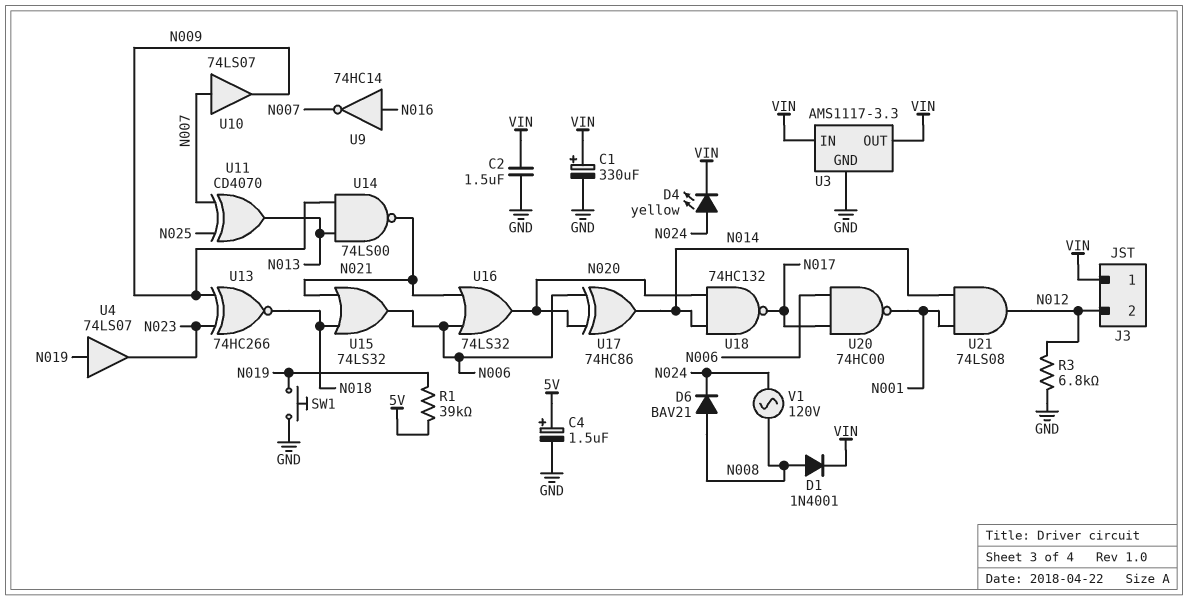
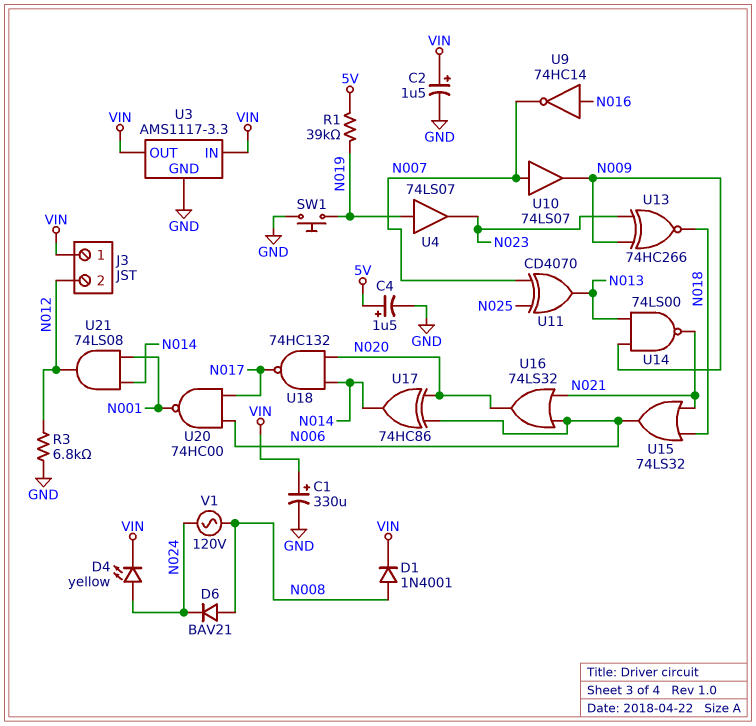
C2: 1.5uF (GND, VIN) -> 1.5uF (plus VIN, minus GND)

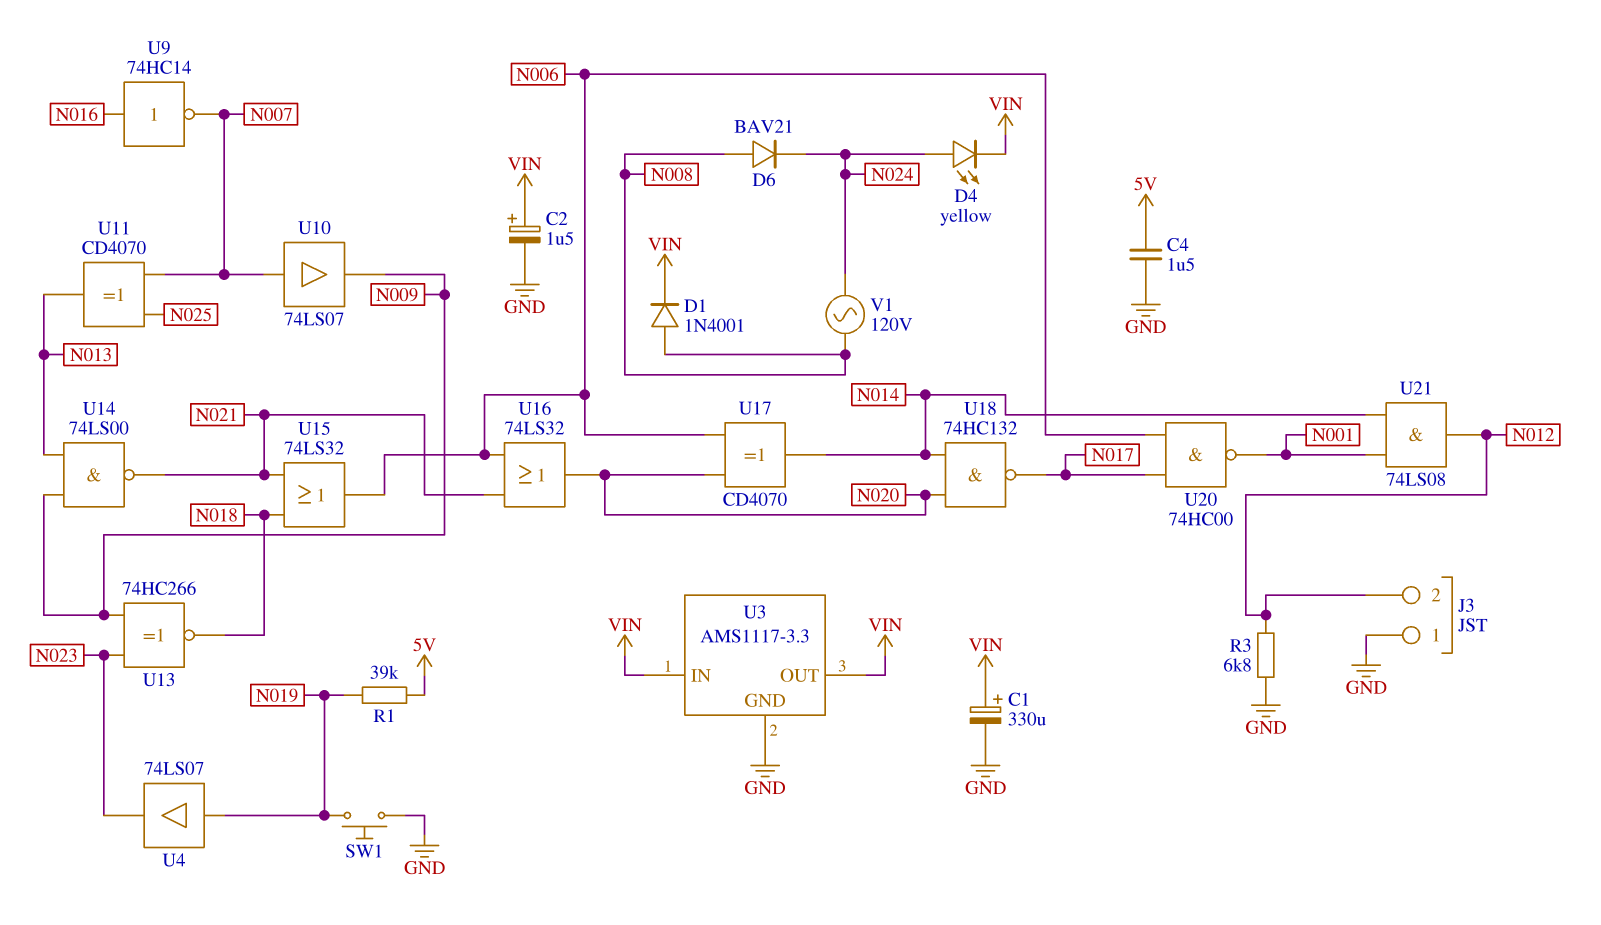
C4: 1.5uF (plus 5V, minus GND) -> 1.5uF (5V, GND)
J3 pin 1: VIN -> GND
U17: XOR 74HC86 (in N006, in N020, out N014) -> XOR CD4070 (in N006, in N020, out N014)

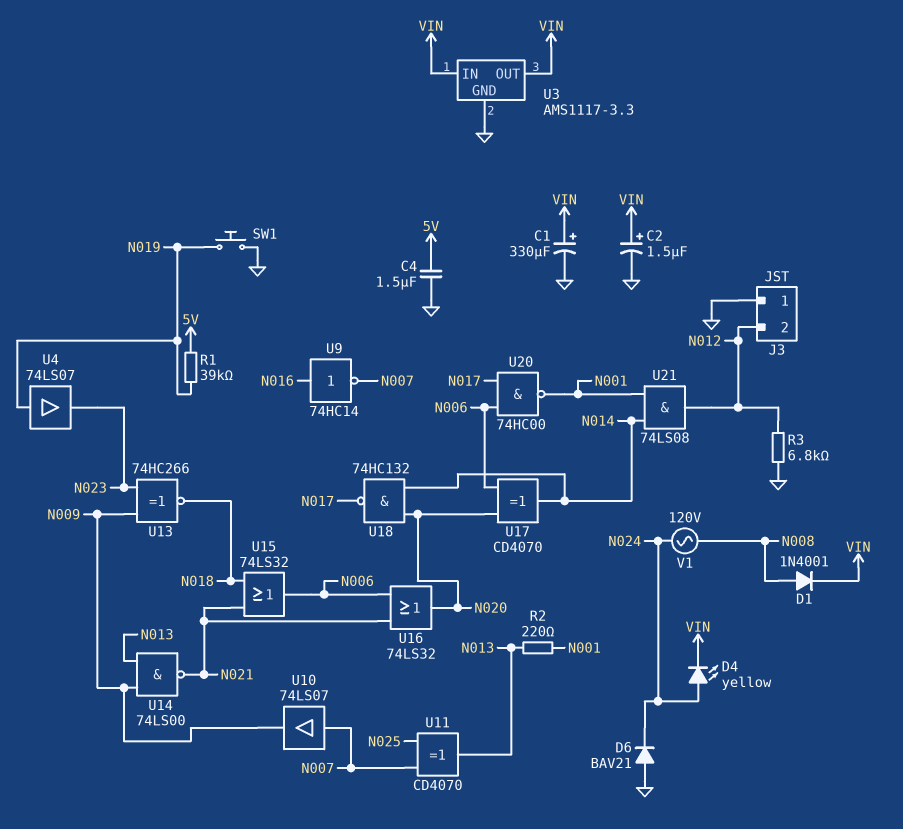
D6: diode BAV21 (A N008, K N024) -> diode BAV21 (A GND, K N024)
R2: none -> 220 (N001, N013)

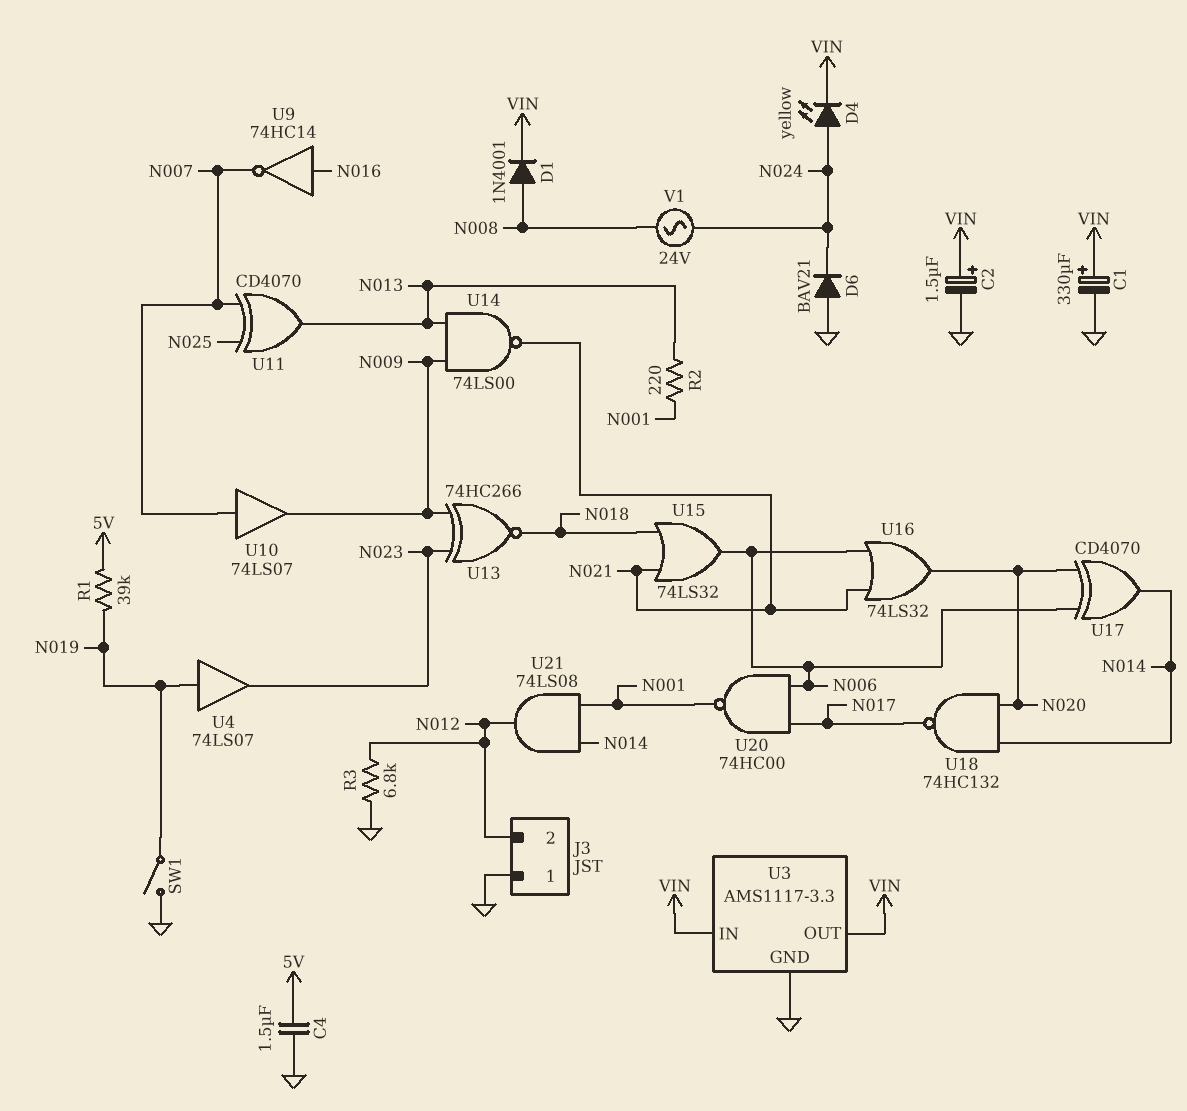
SW1: button (GND, N019) -> switch (GND, N019)
V1: AC 120V (N008, N024) -> AC 24V (N008, N024)

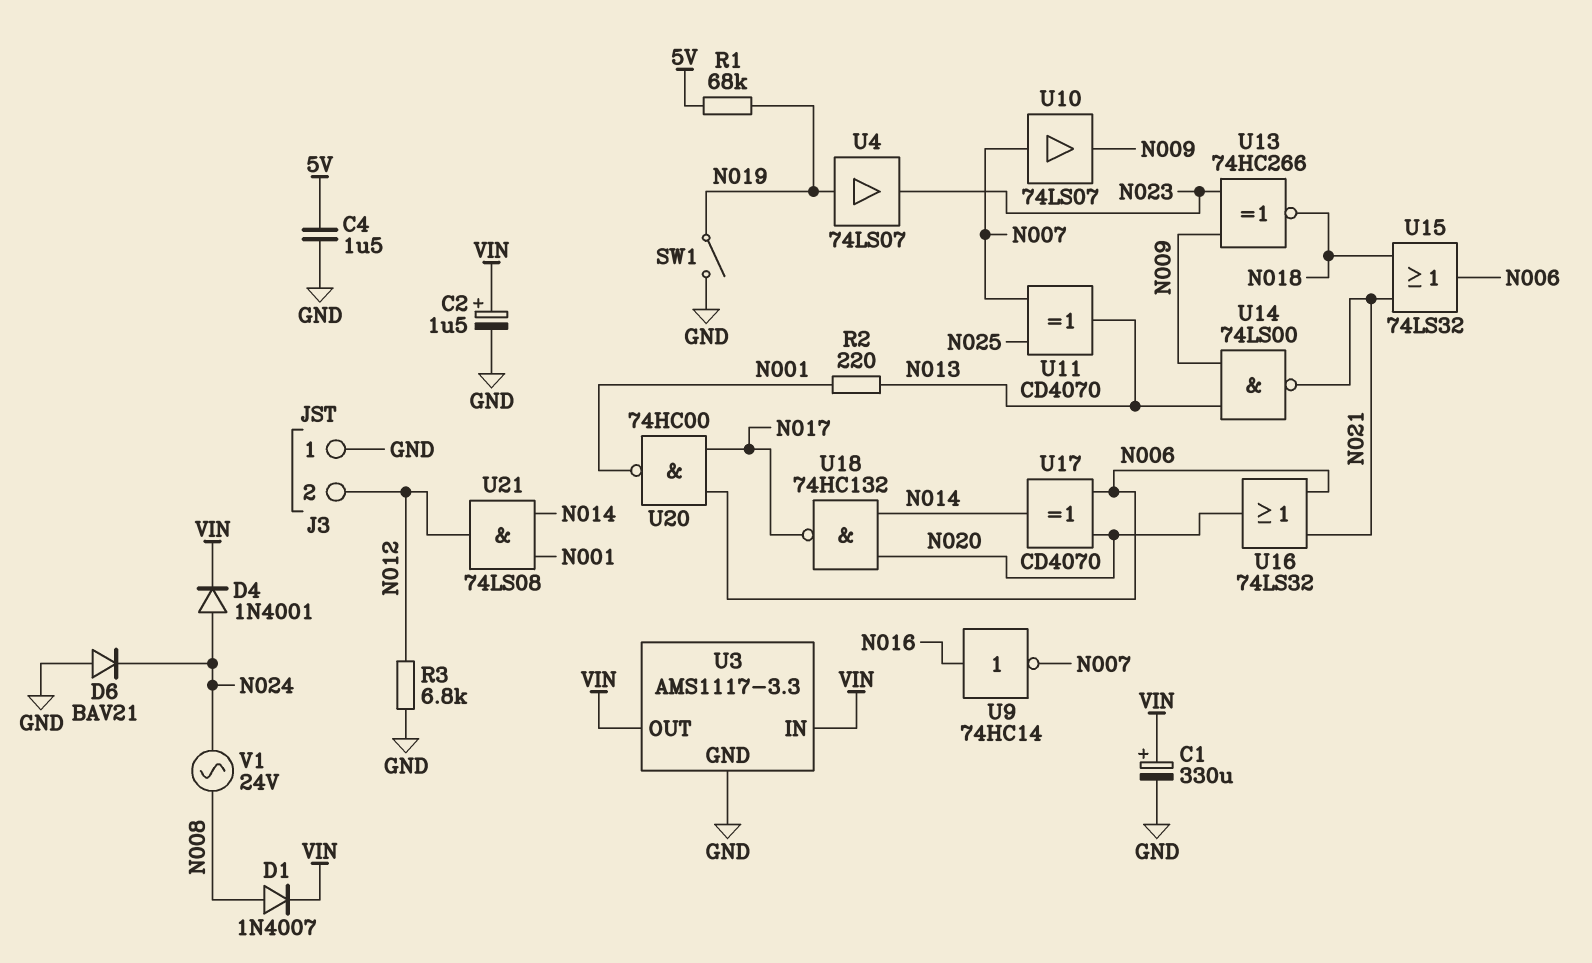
D1: diode 1N4001 (A N008, K VIN) -> diode 1N4007 (A N008, K VIN)
D4: LED yellow (A N024, K VIN) -> diode 1N4001 (A N024, K VIN)
R1: 39k (5V, N019) -> 68k (5V, N019)

